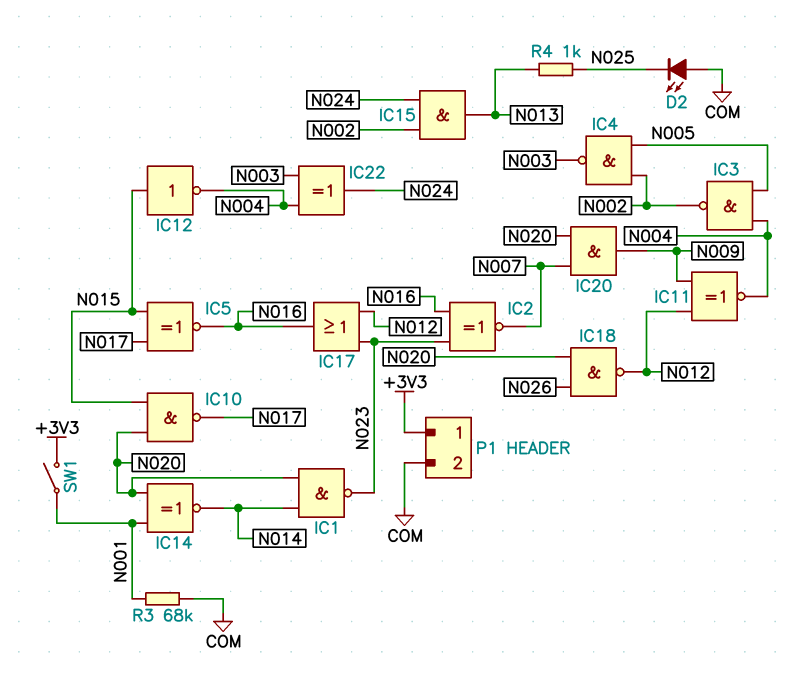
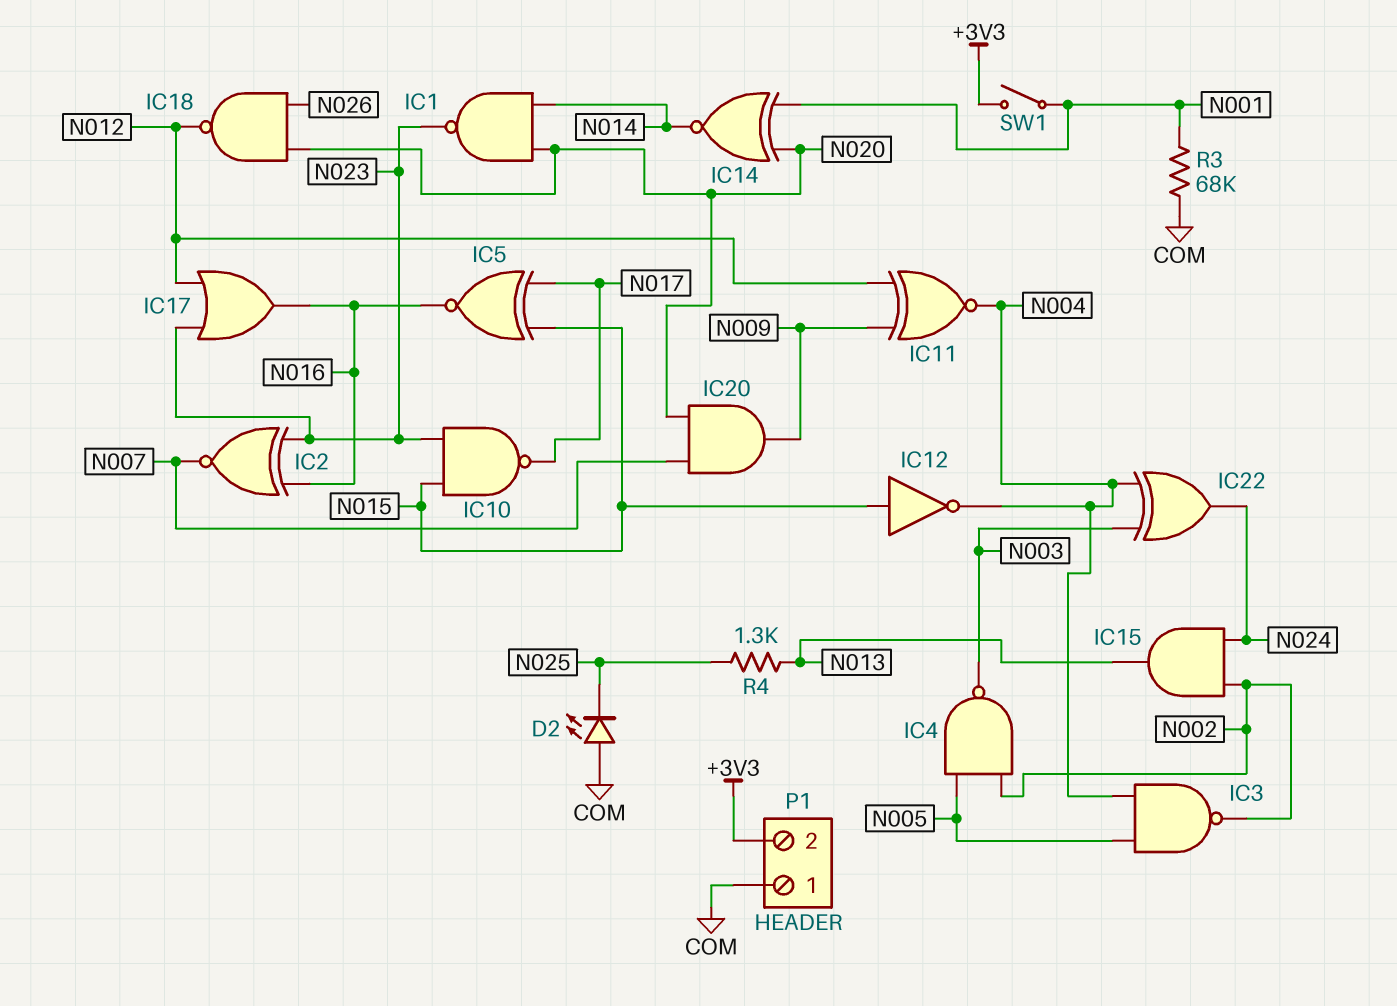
IC10: NAND (in N015, in N020, out N017) -> NAND (in N015, in N023, out N017)
P1 pin 1: +3V3 -> COM
P1 pin 2: COM -> +3V3
R4: 1k (N013, N025) -> 1.3k (N013, N025)

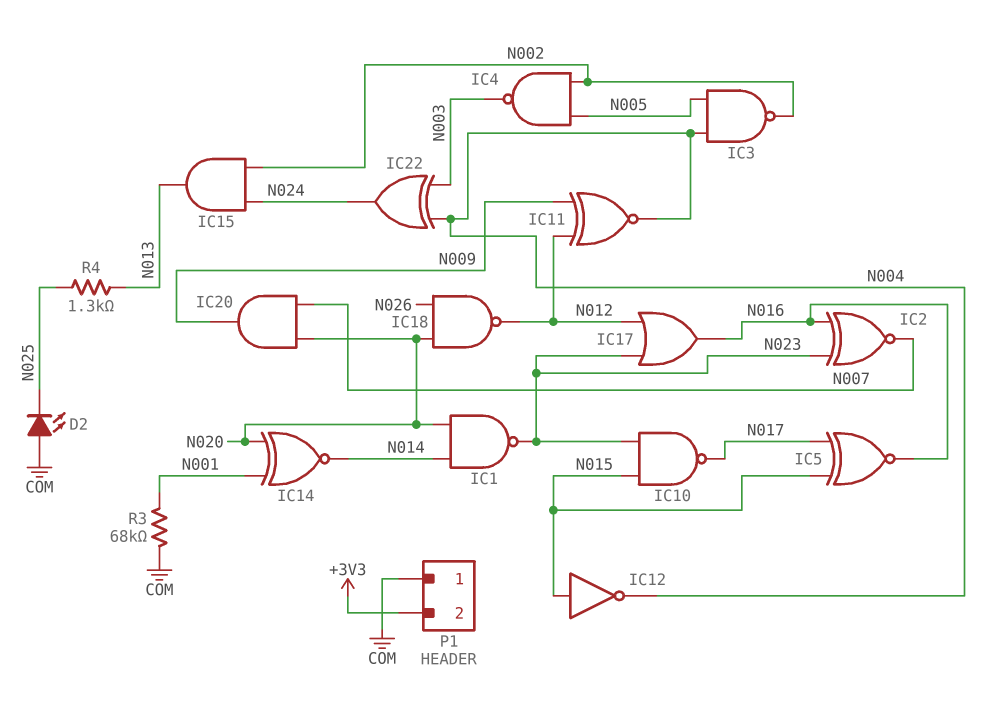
SW1: switch (+3V3, N001) -> none

